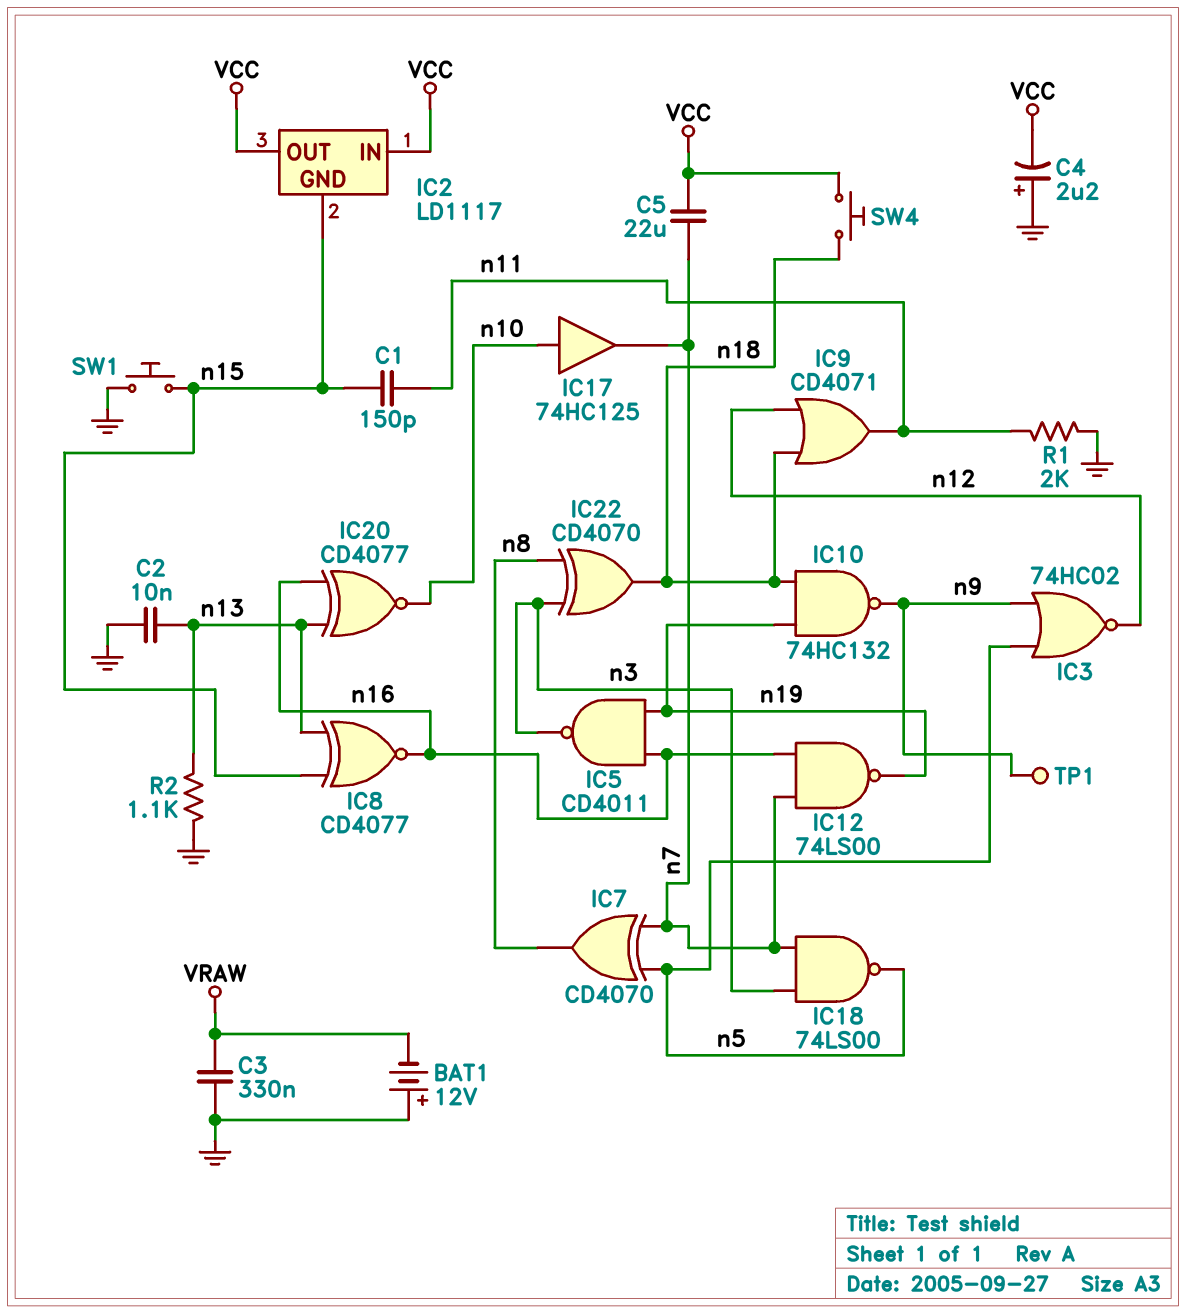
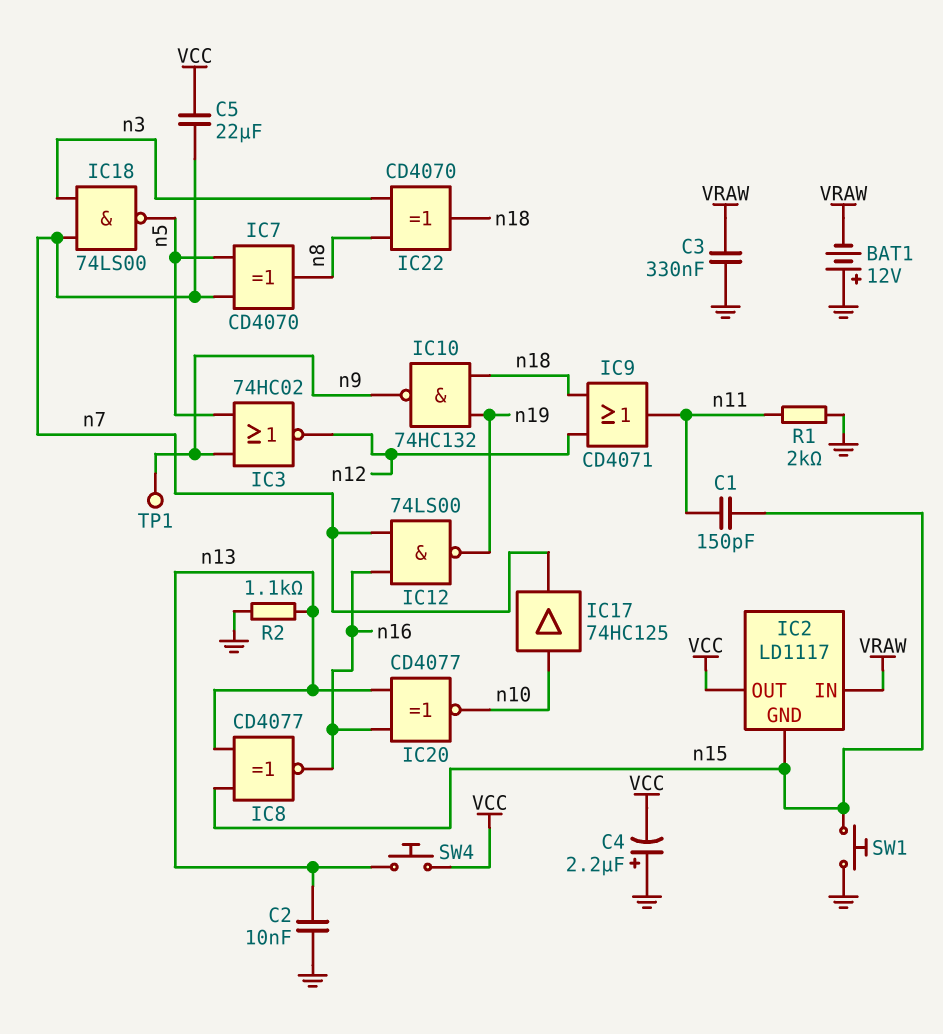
IC2 pin IN: VCC -> VRAW
IC5: NAND CD4011 (in n16, in n19, out n3) -> none
SW4: button (VCC, n18) -> button (VCC, n13)

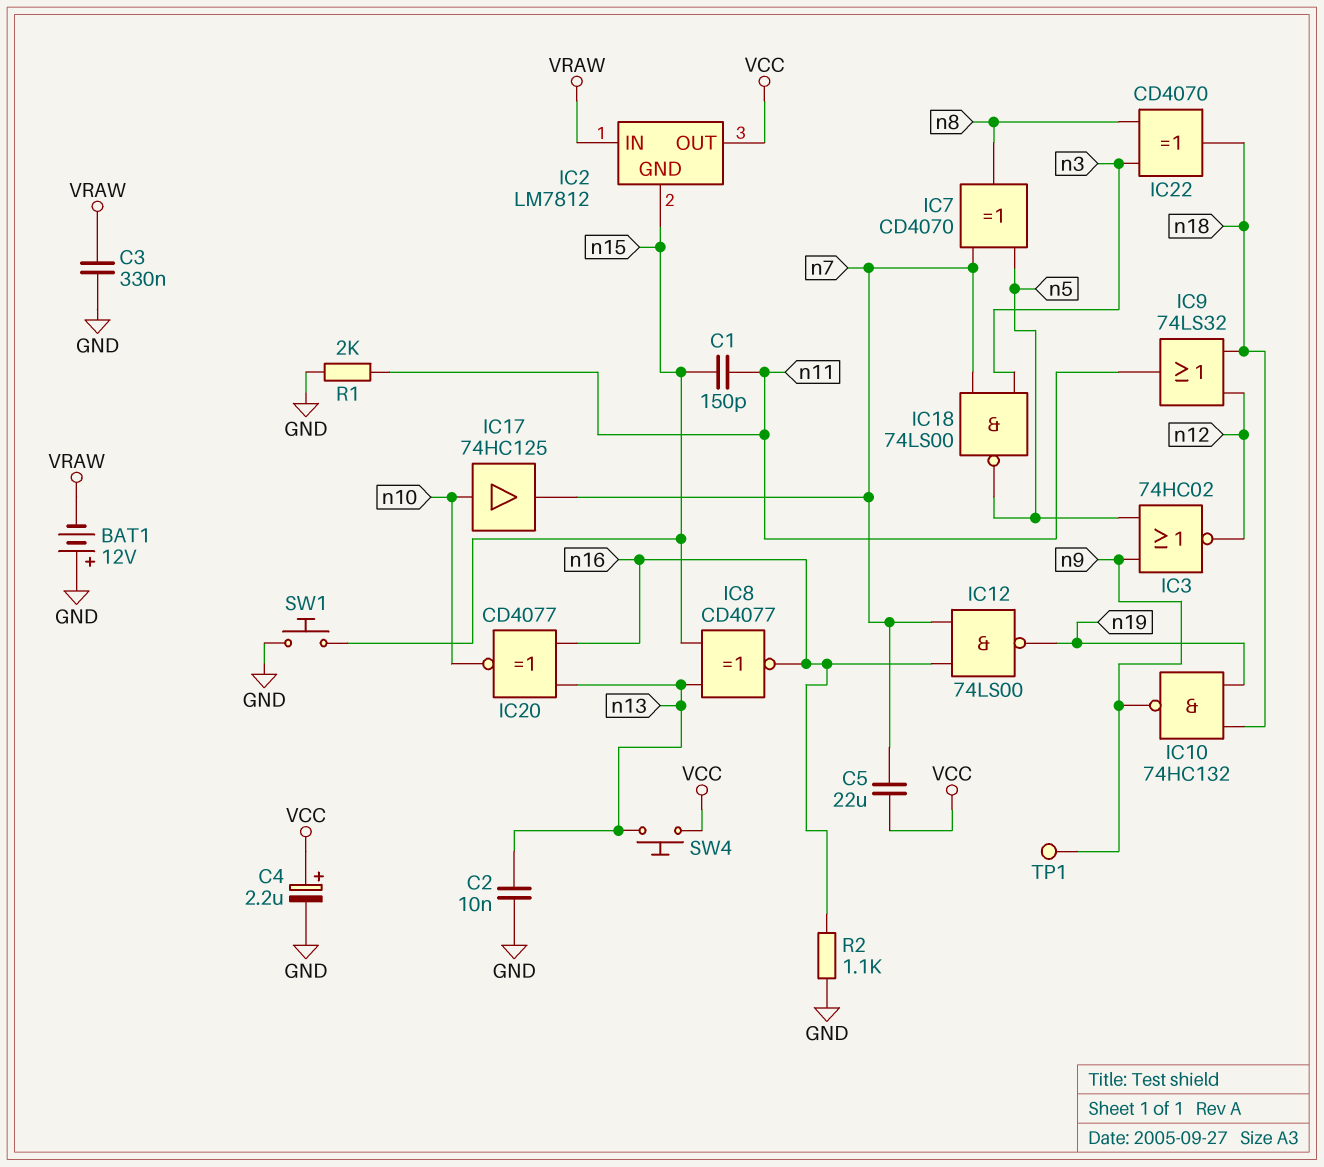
C4: 2.2uF (plus GND, minus VCC) -> 2.2uF (plus VCC, minus GND)
IC2: LD1117 -> LM7812
IC9: OR CD4071 (in n12, in n18, out n11) -> OR 74LS32 (in n12, in n18, out n11)
R2: 1.1k (GND, n13) -> 1.1k (GND, n16)

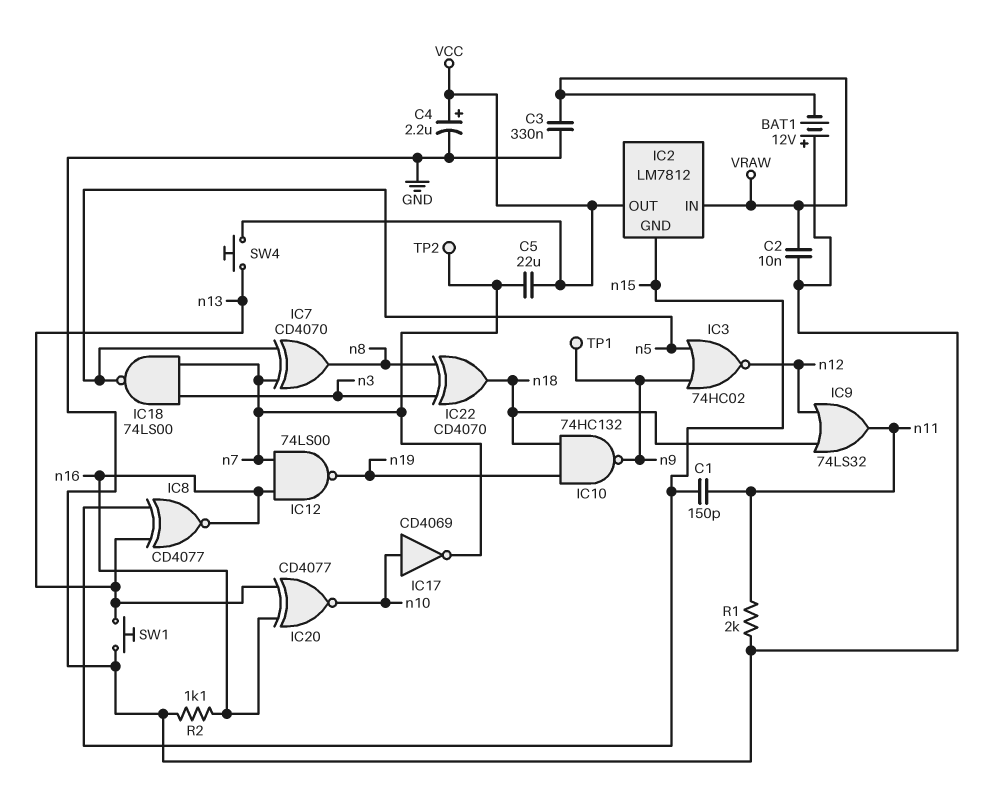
C2: 10nF (GND, n13) -> 10nF (GND, VRAW)
IC17: buffer 74HC125 (in n10, out n7) -> NOT CD4069 (in n10, out n7)
SW1: button (GND, n15) -> button (GND, n13)
TP2: none -> test point (n7)

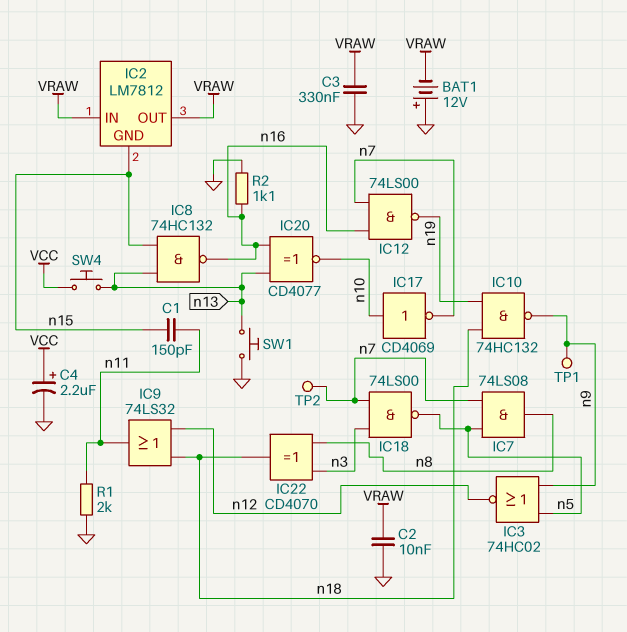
C5: 22uF (VCC, n7) -> none
IC2 pin OUT: VCC -> VRAW
IC7: XOR CD4070 (in n5, in n7, out n8) -> AND 74LS08 (in n5, in n7, out n8)
IC8: XNOR CD4077 (in n13, in n15, out n16) -> NAND 74HC132 (in n13, in n15, out n16)

